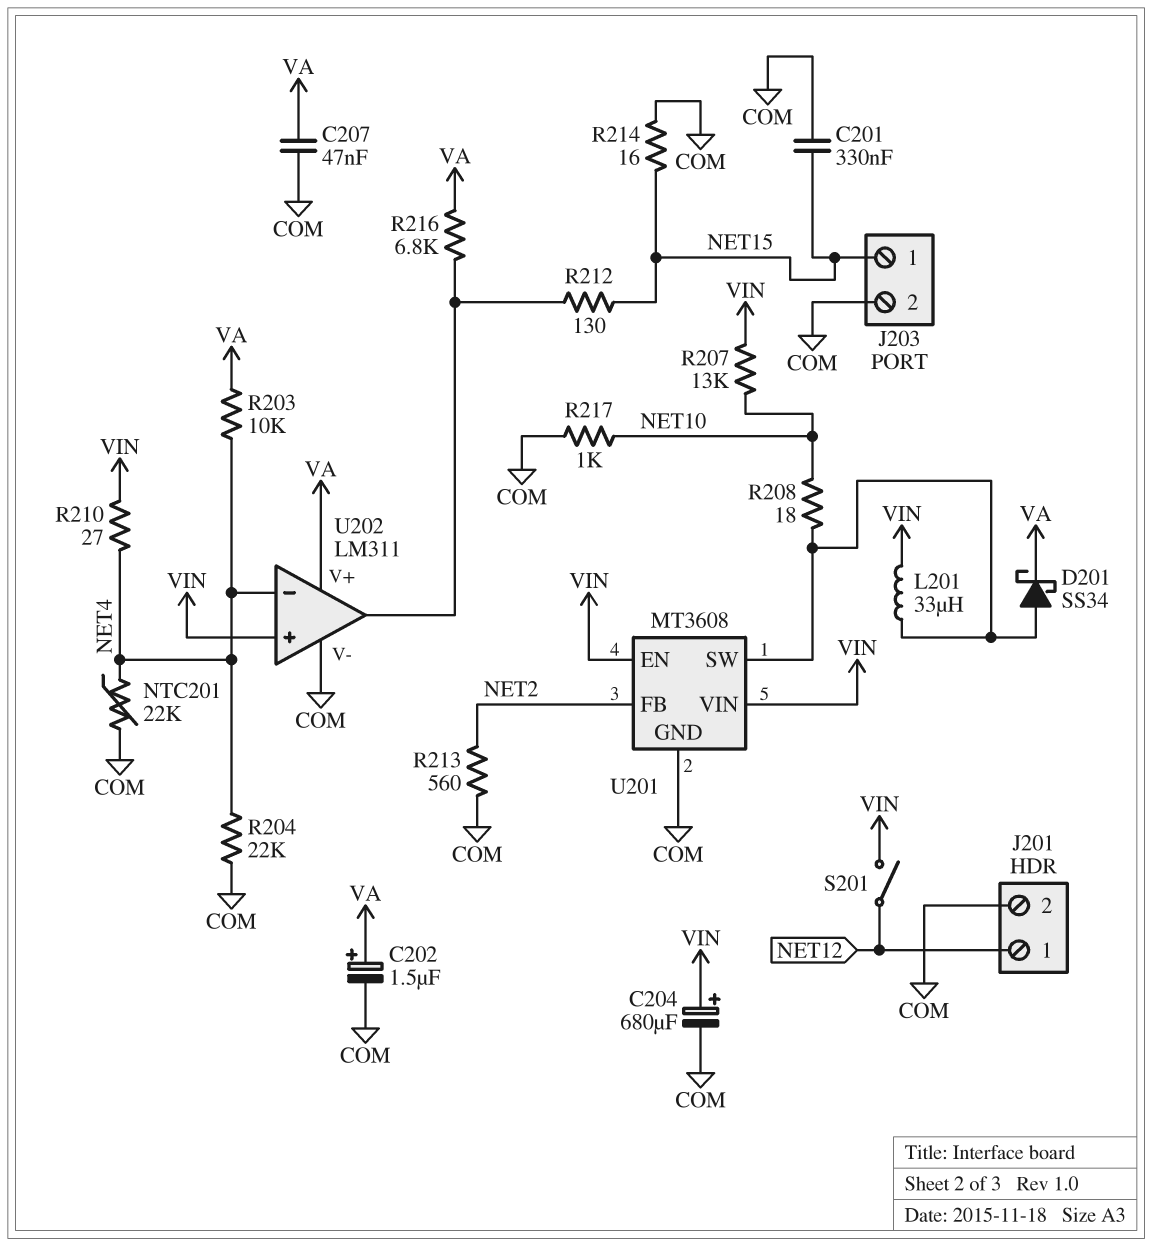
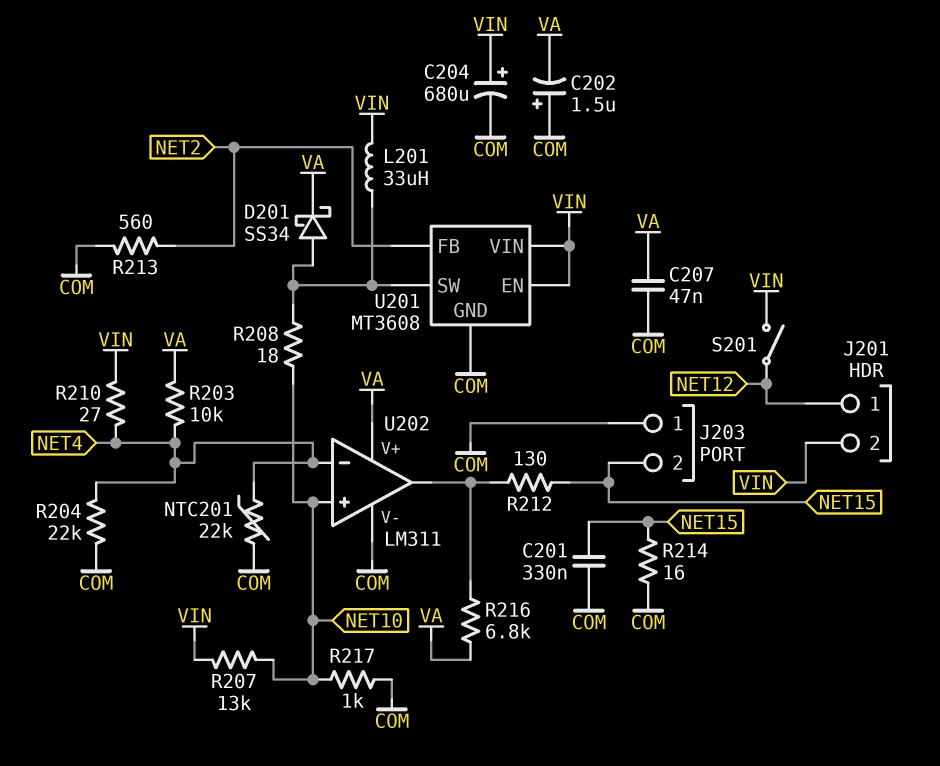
C202: 1.5uF (plus VA, minus COM) -> 1.5uF (plus COM, minus VA)
J201 pin 2: COM -> VIN
J203 pin 1: NET15 -> COM
J203 pin 2: COM -> NET15
U202 pin in+: VIN -> NET10

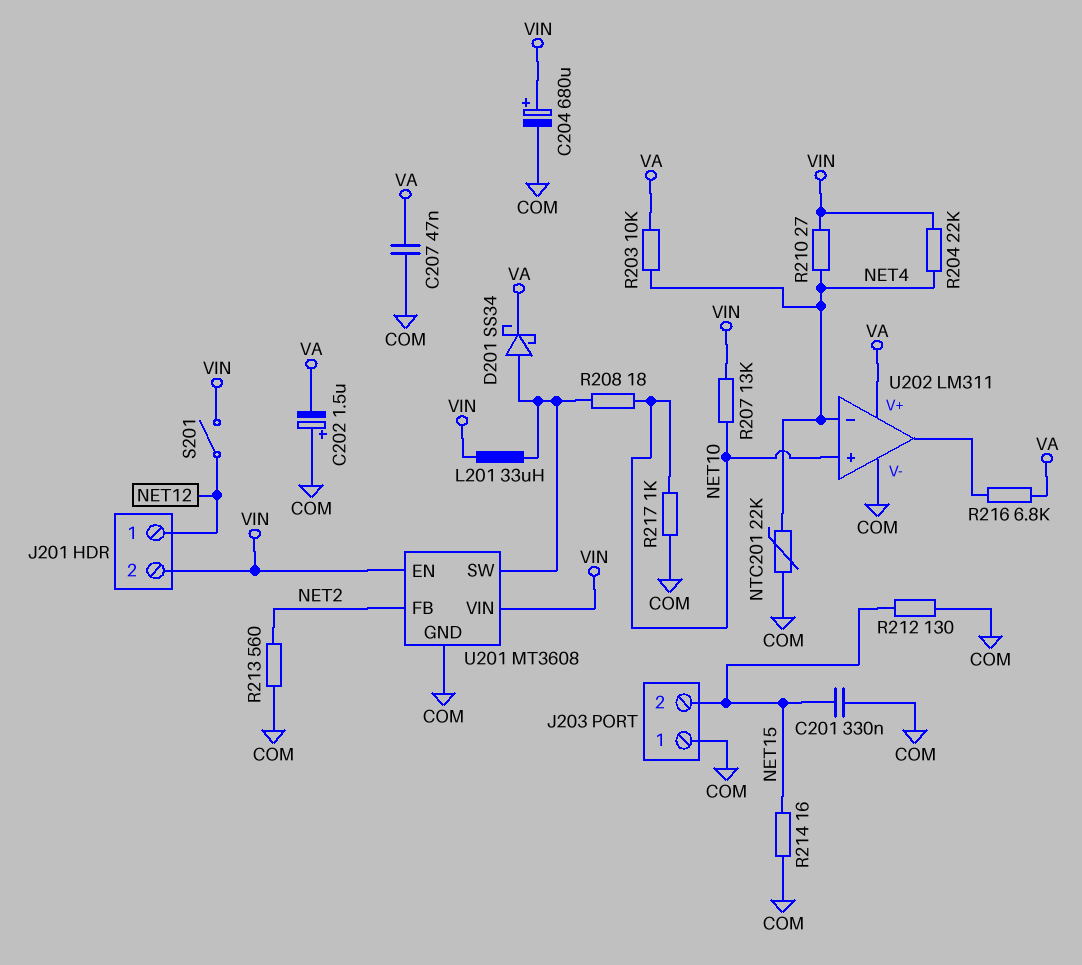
R204: 22k (COM, NET4) -> 22k (NET4, VIN)
R212: 130 (NET15, U202/out) -> 130 (COM, NET15)

